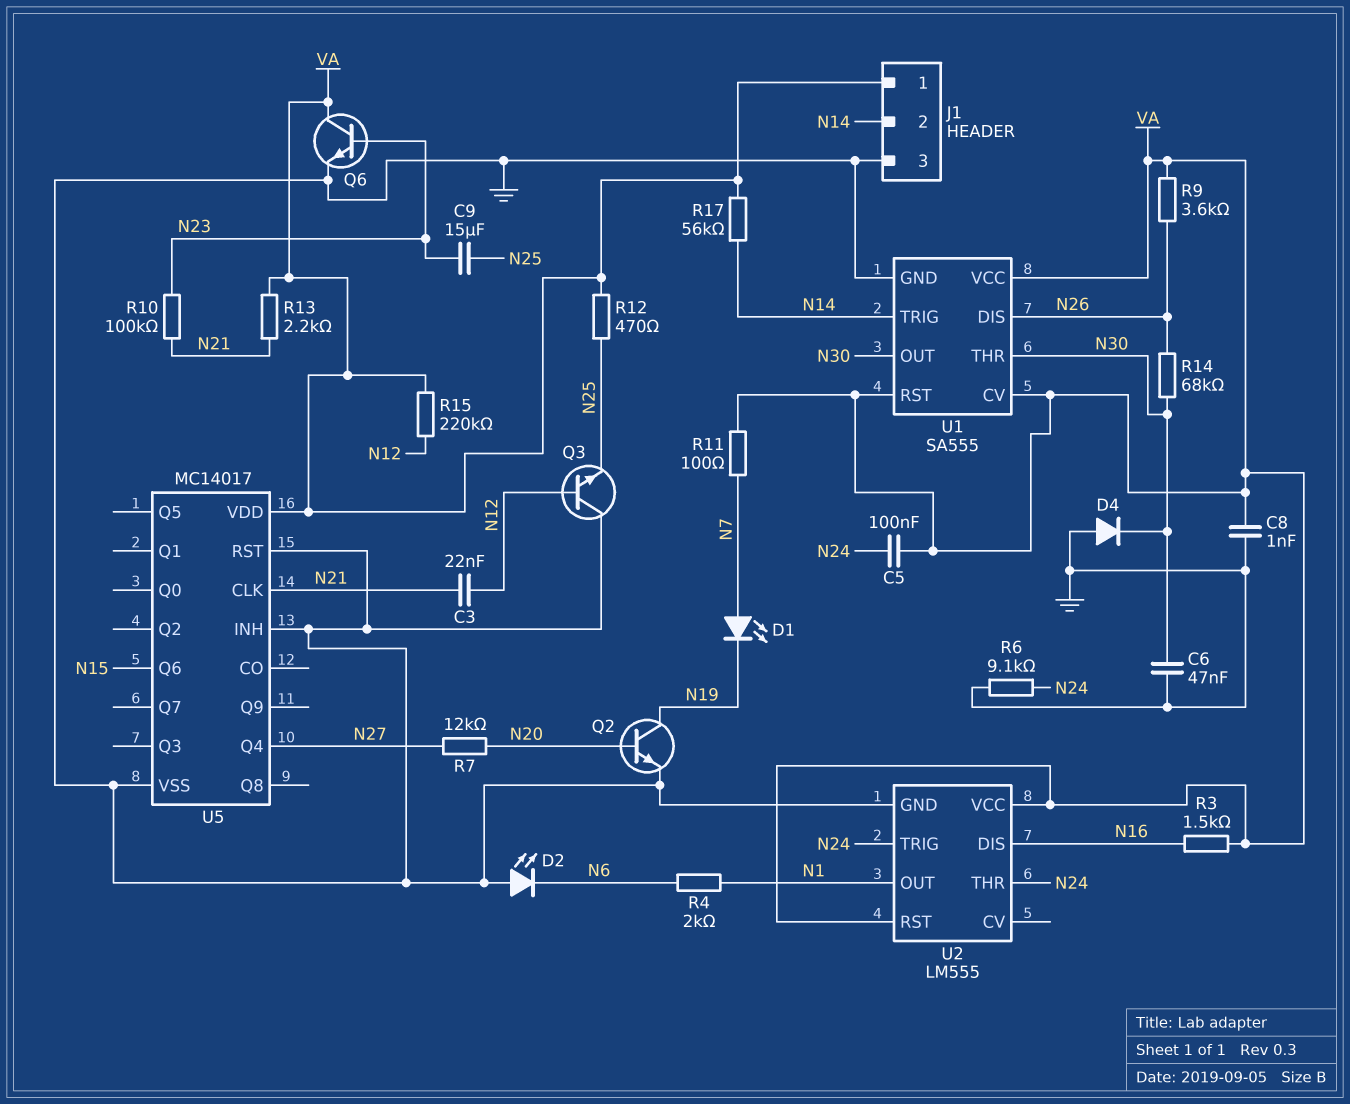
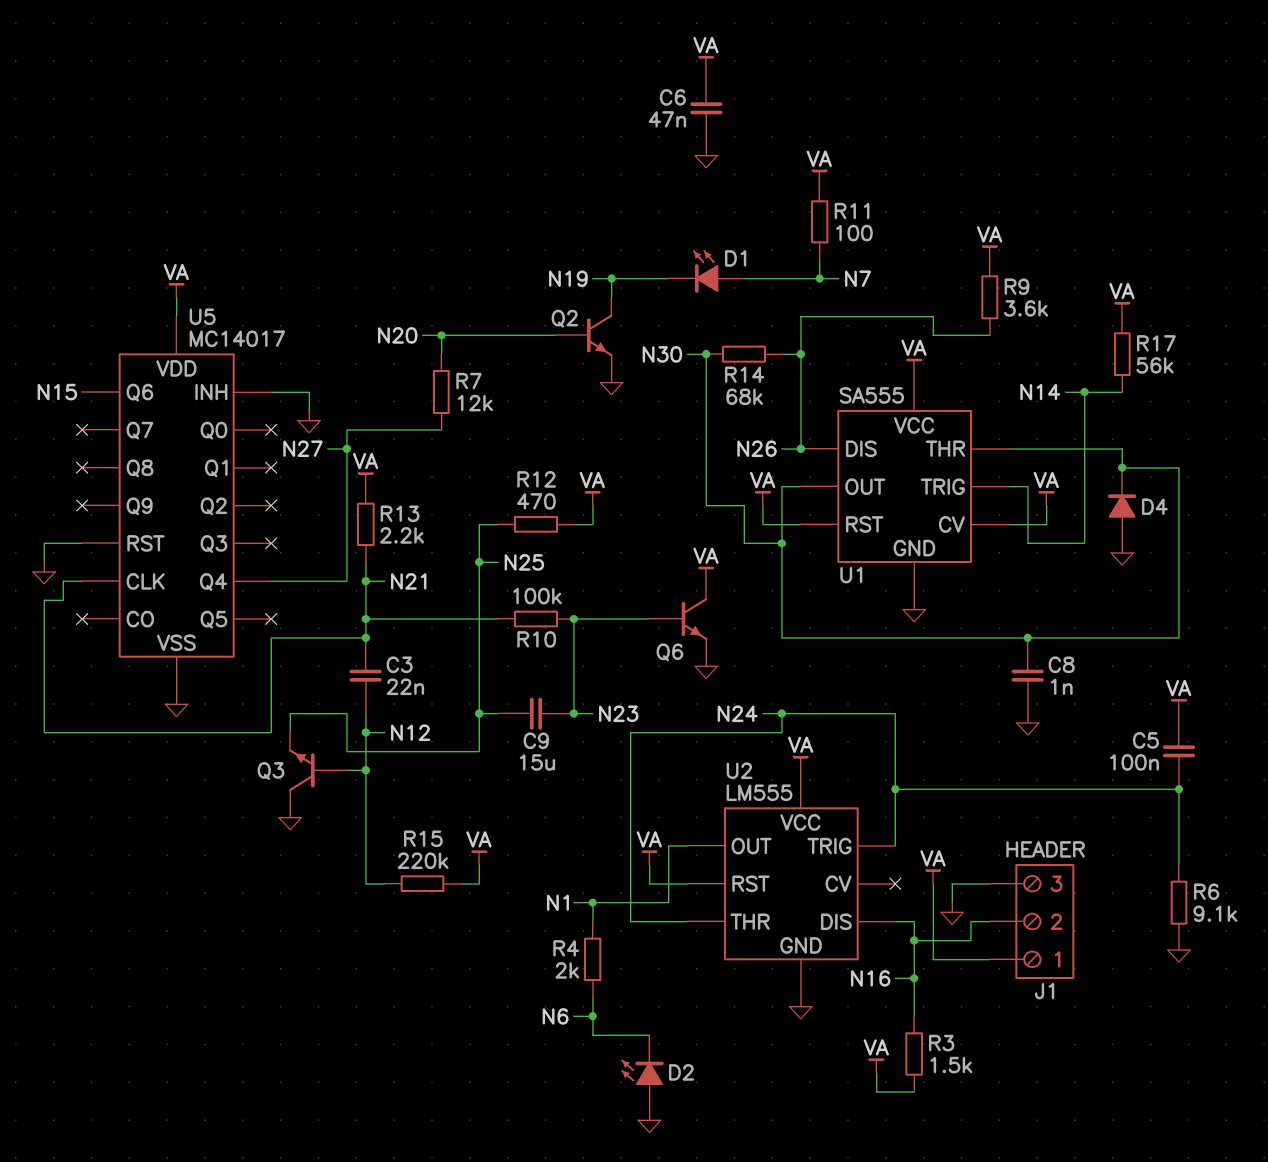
C6: 47nF (GND, N30) -> 47nF (GND, VA)
C8: 1nF (GND, VA) -> 1nF (GND, N30)
J1 pin 2: N14 -> N16

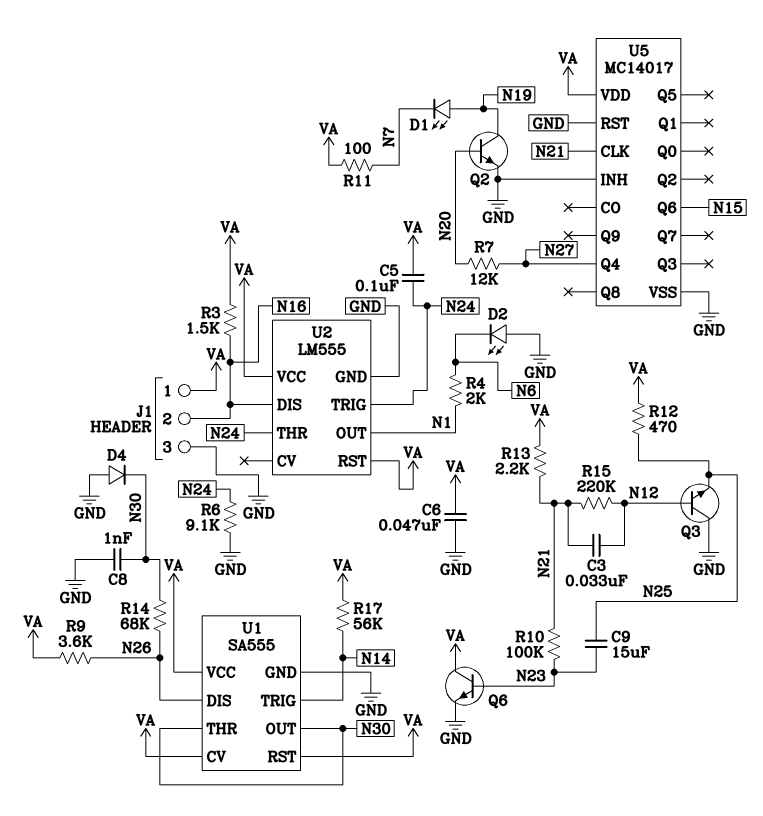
C3: 22nF (N12, N21) -> 33nF (N12, N21)
D1: LED (A N7, K N19) -> LED (A N19, K N7)
R15: 220k (N12, VA) -> 220k (N12, N21)

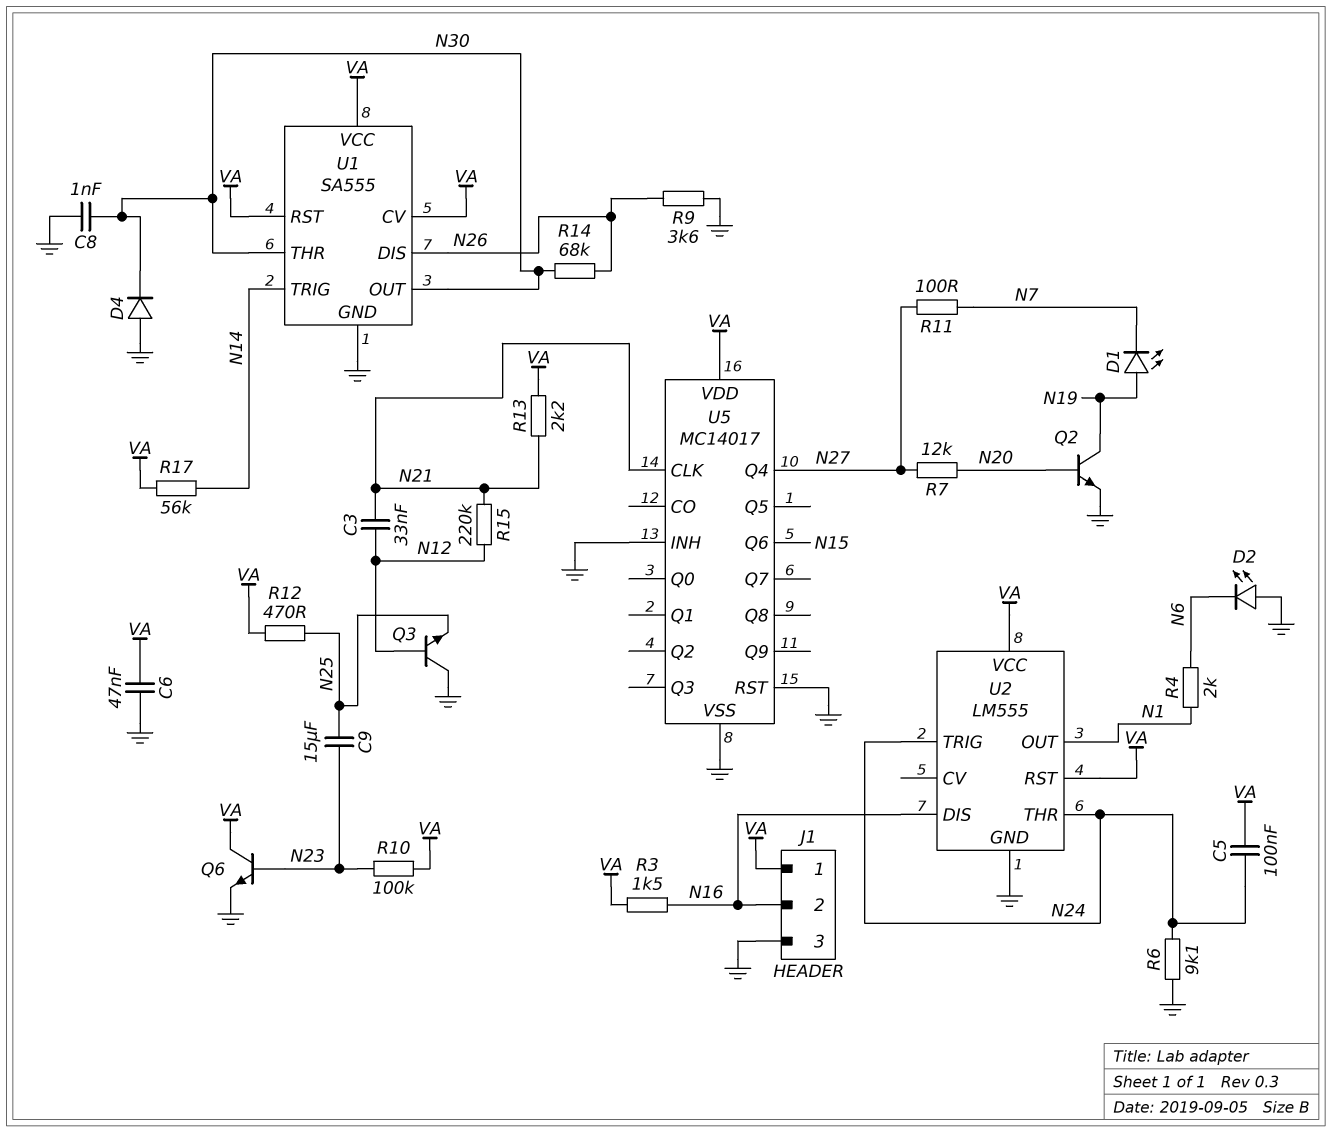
R9: 3.6k (N26, VA) -> 3.6k (GND, N26)
R10: 100k (N21, N23) -> 100k (N23, VA)
R11: 100 (N7, VA) -> 100 (N7, N27)

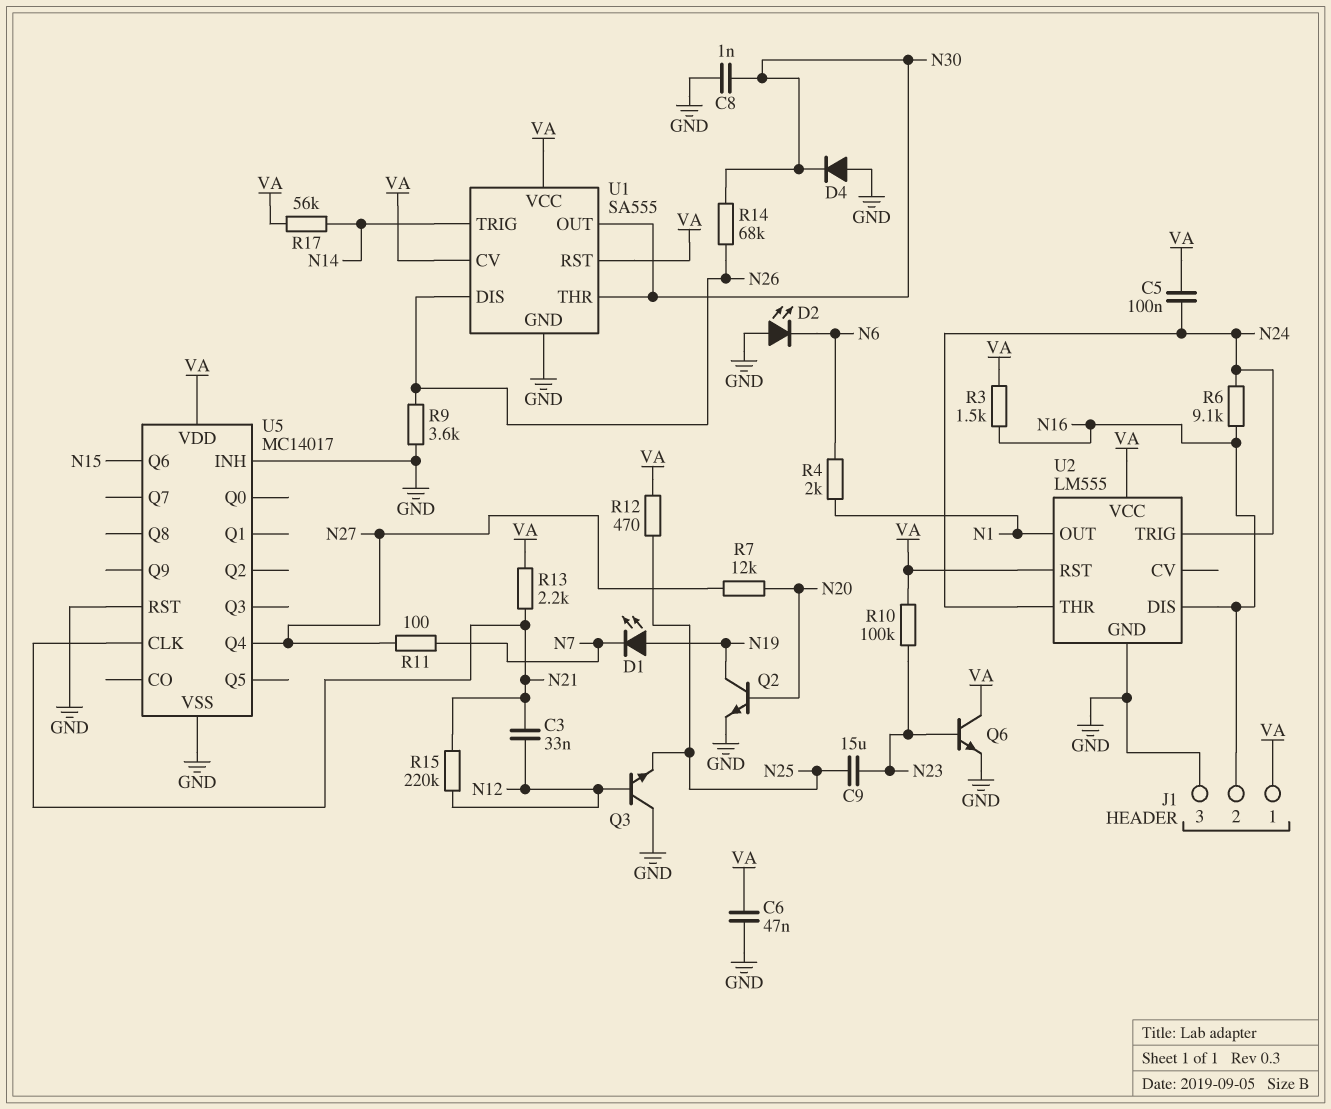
R6: 9.1k (GND, N24) -> 9.1k (N16, N24)

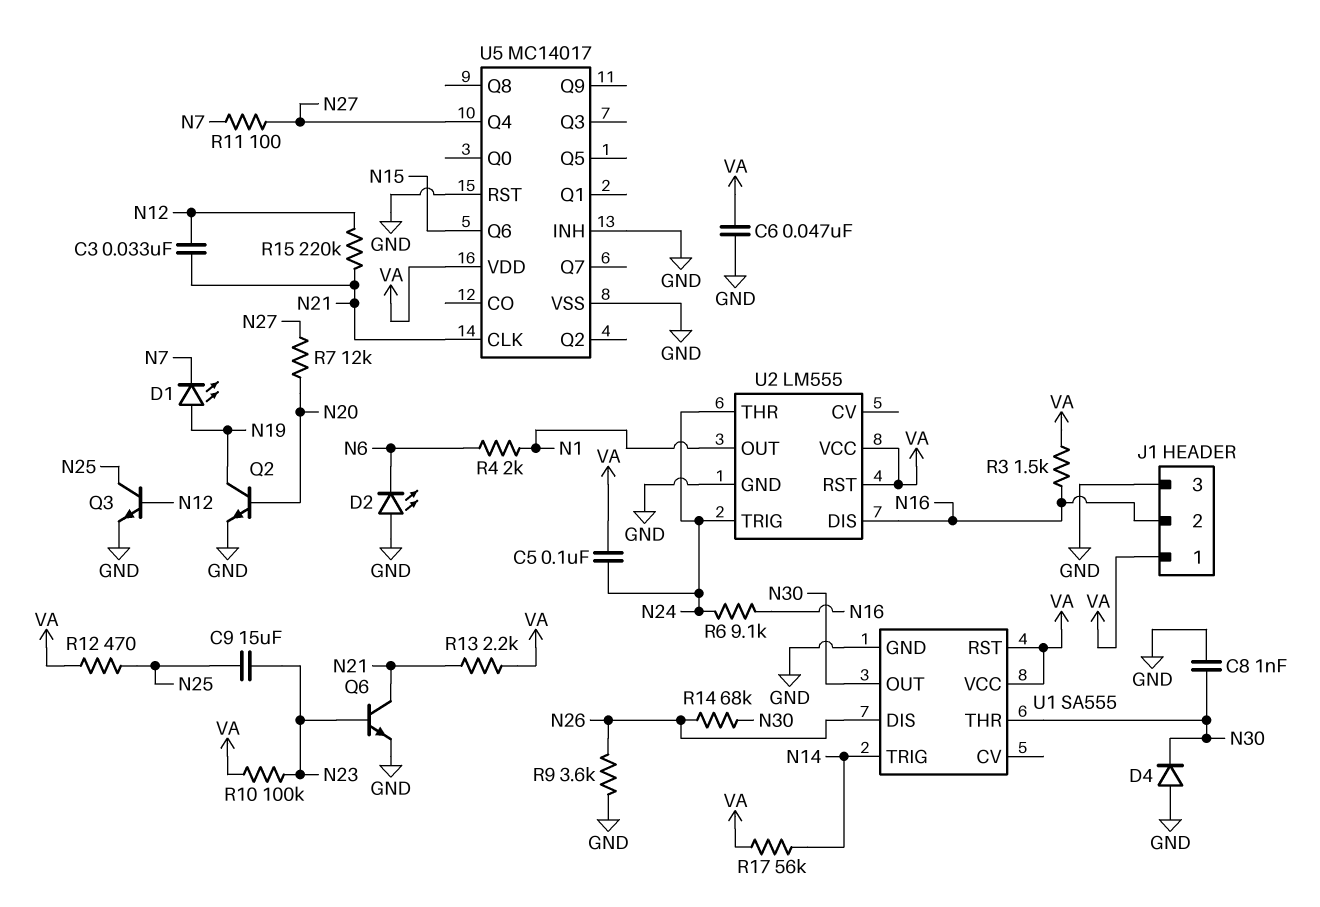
Q3: NPN (B N12, C GND, E N25) -> NPN (B N12, C N25, E GND)
Q6: NPN (B N23, C VA, E GND) -> NPN (B N23, C N21, E GND)
U1 pin CV: VA -> none

